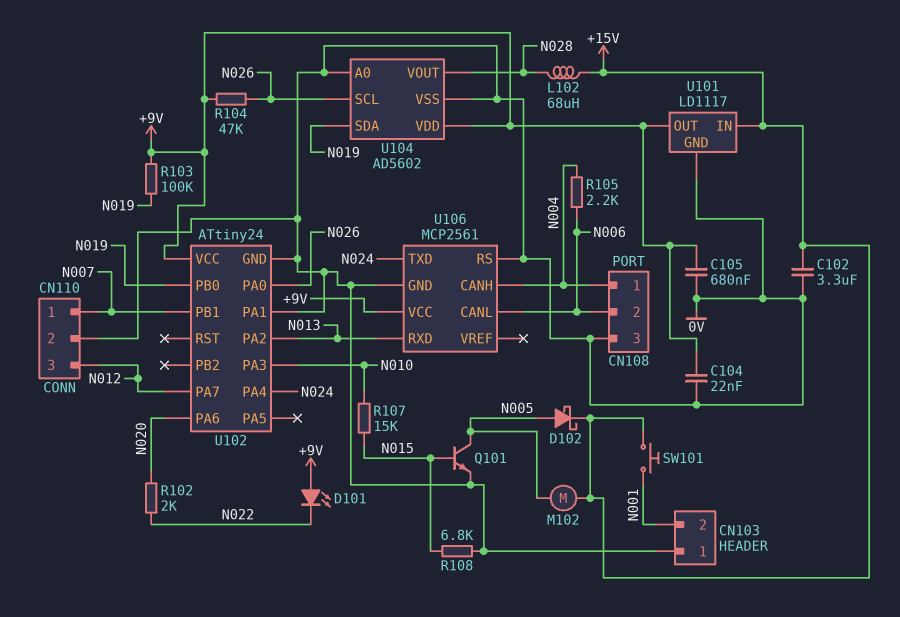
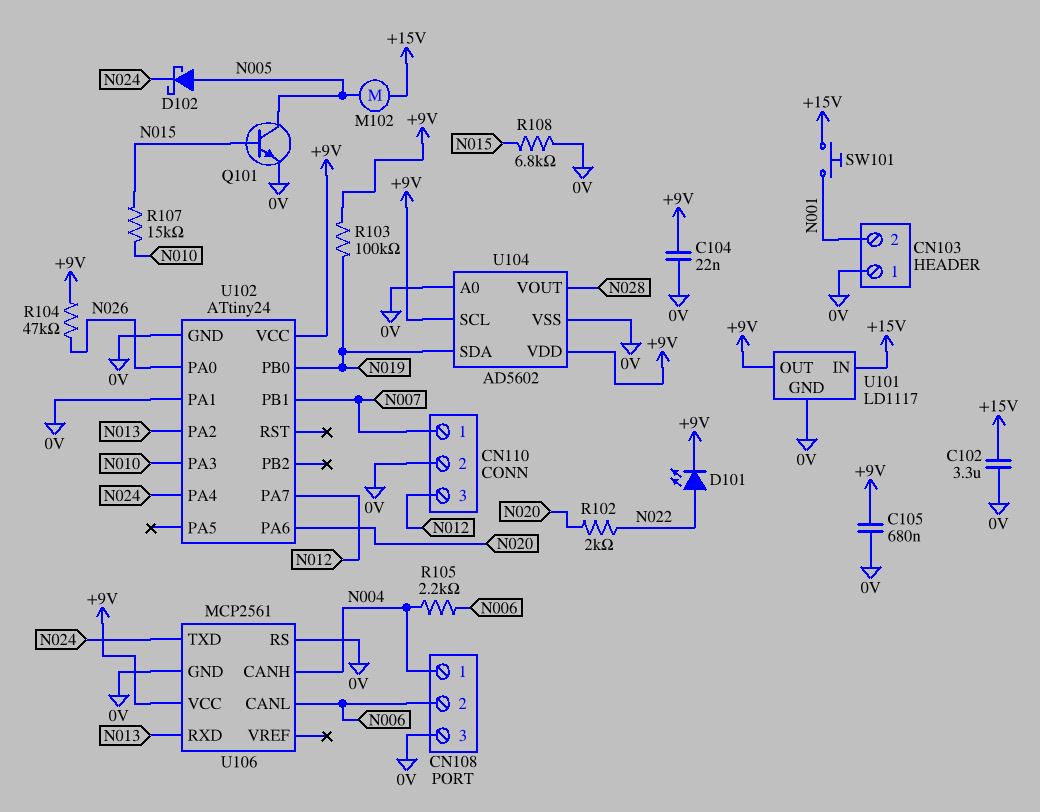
D101: LED (A +9V, K N022) -> LED (A N022, K +9V)
D102: schottky (A N005, K +15V) -> schottky (A N005, K N024)
L102: 68uH (+15V, N028) -> none
U104 pin SCL: N026 -> +9V

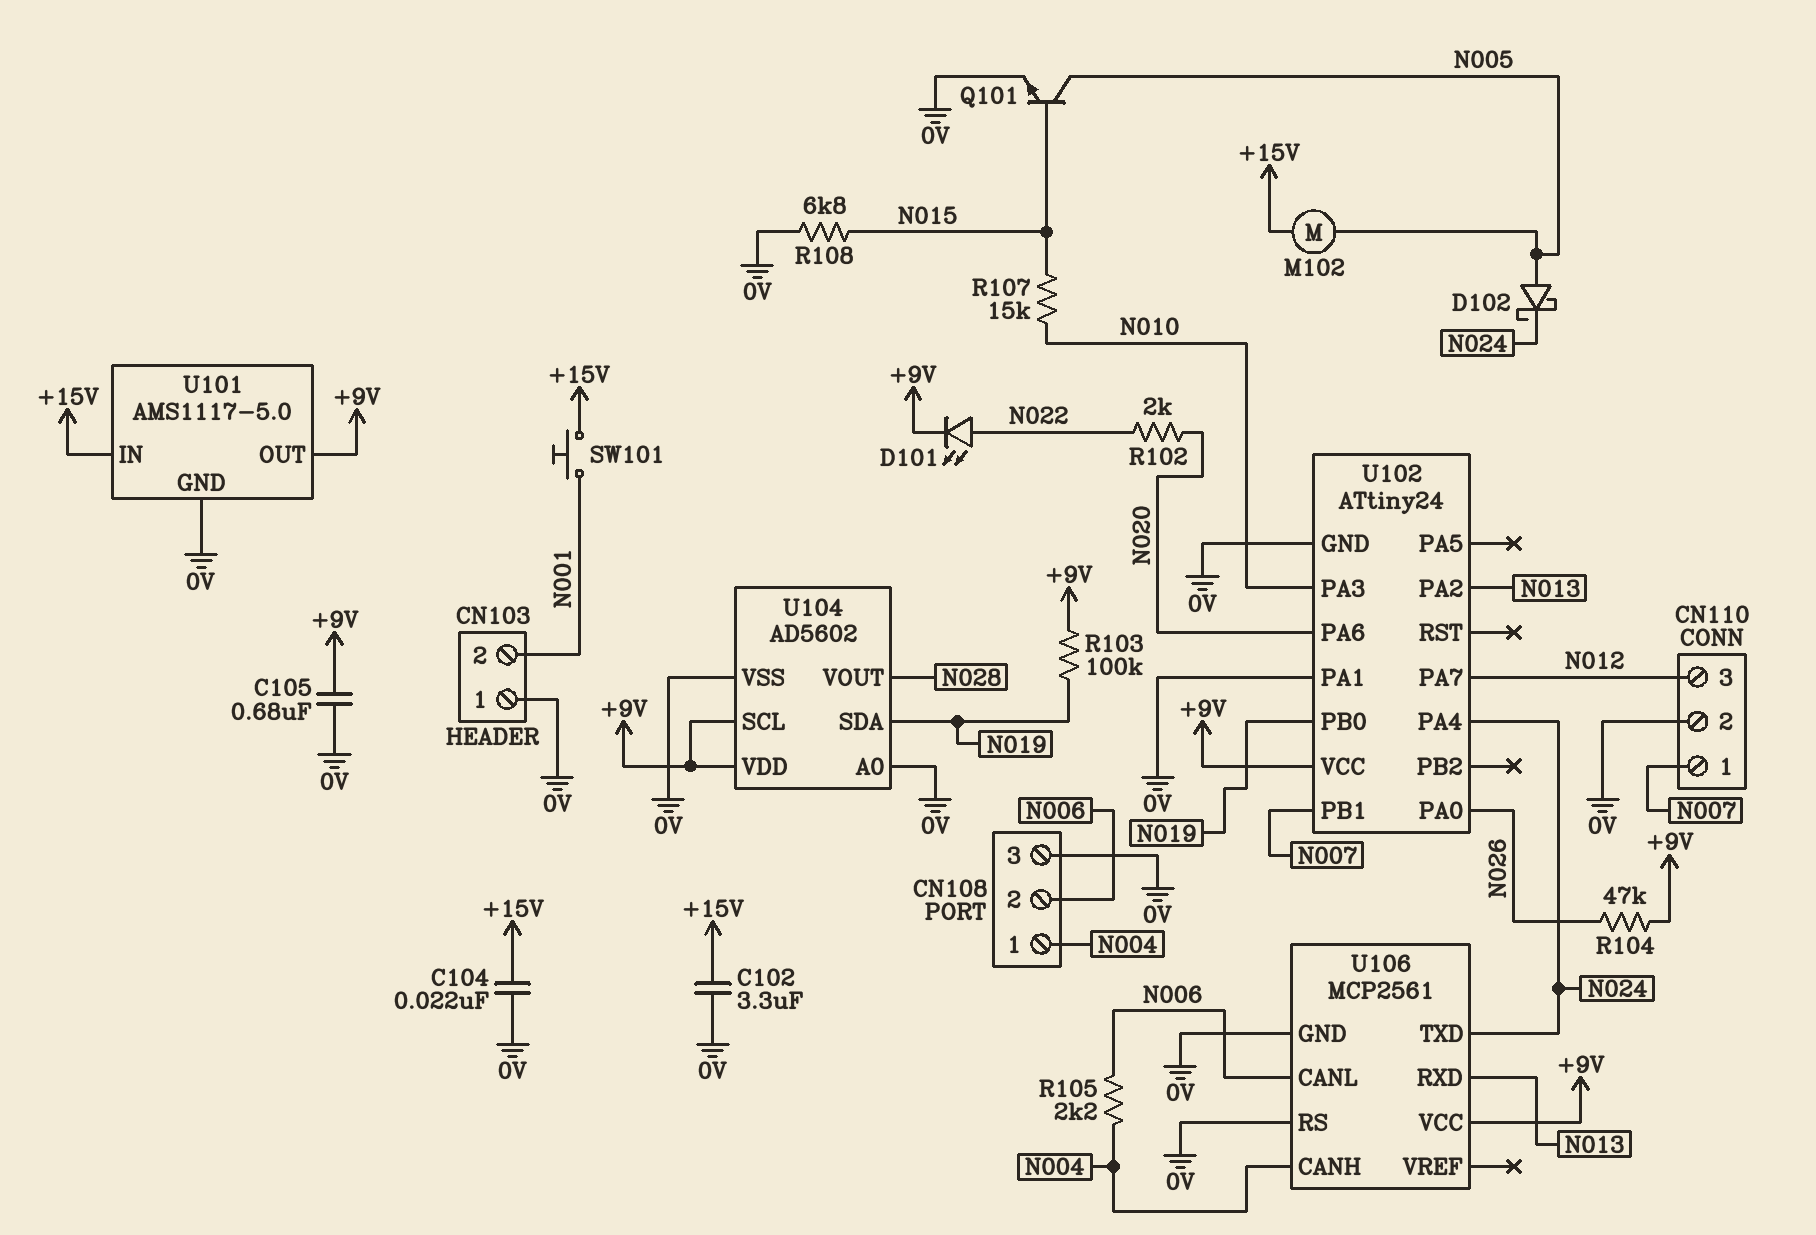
C104: 22nF (+9V, 0V) -> 22nF (+15V, 0V)
U101: LD1117 -> AMS1117-5.0

